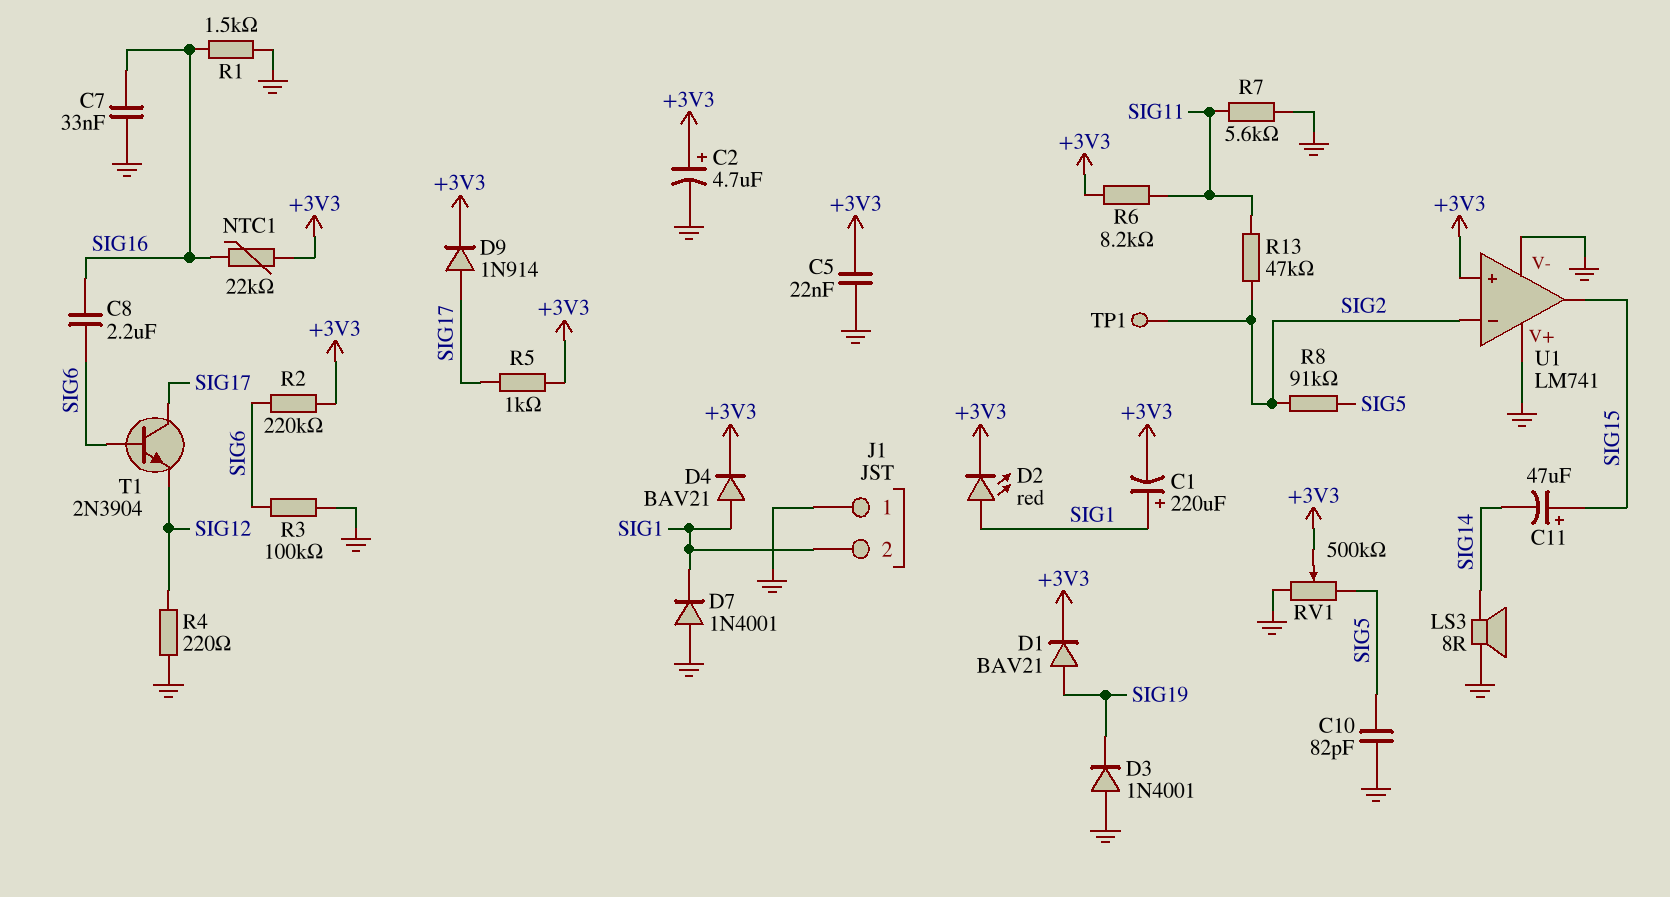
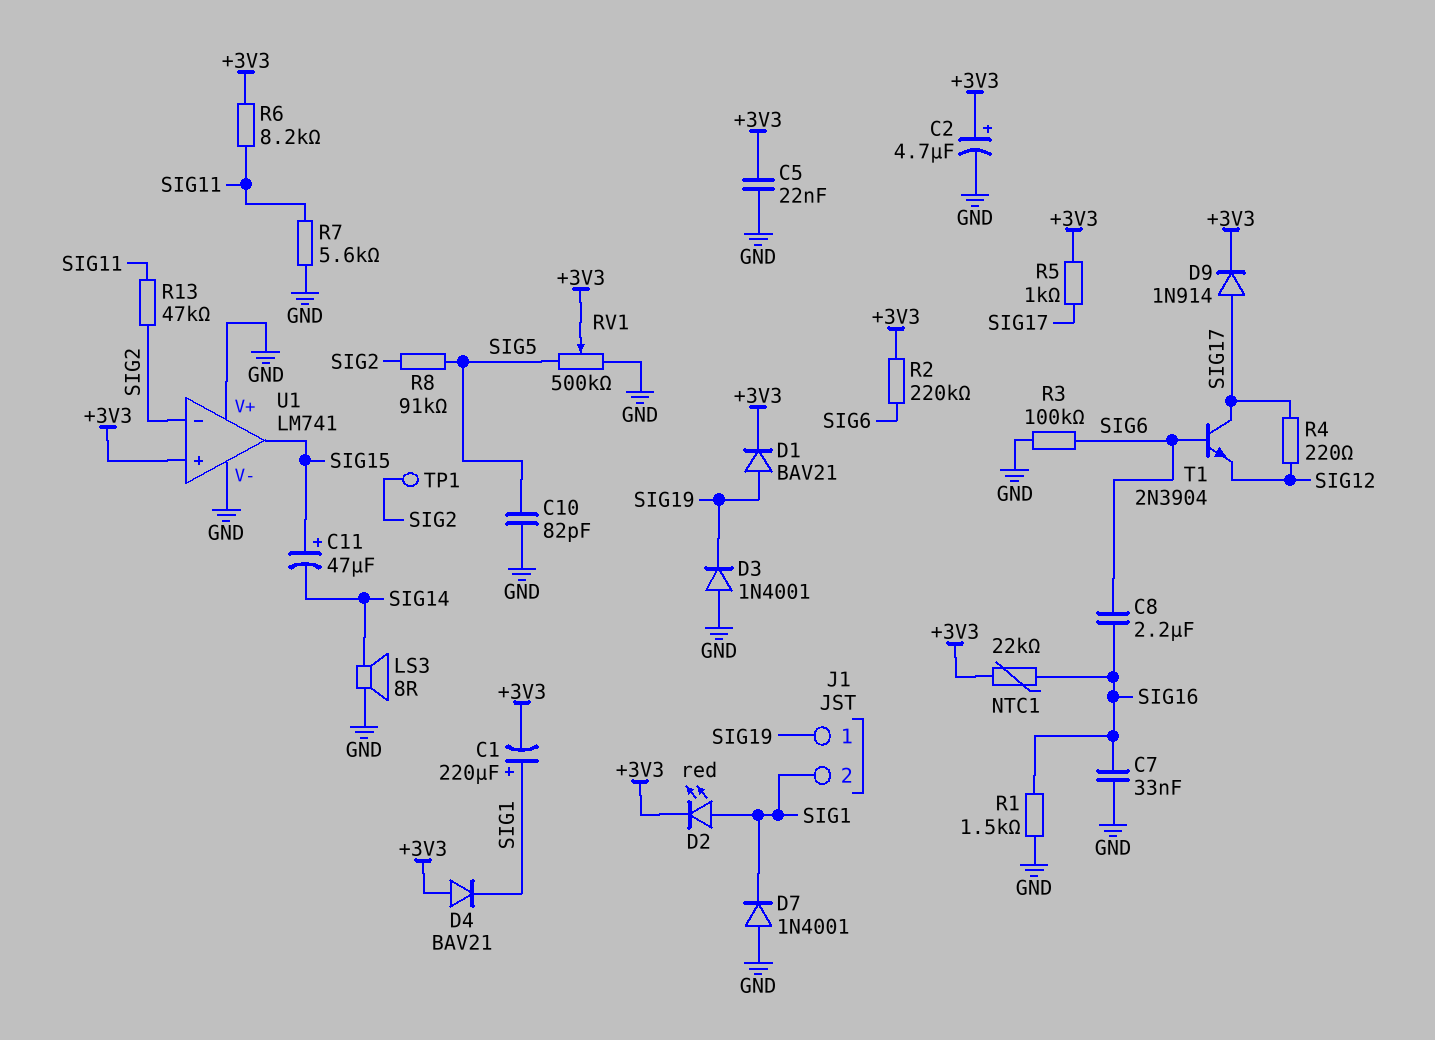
D4: diode BAV21 (A SIG1, K +3V3) -> diode BAV21 (A +3V3, K SIG1)
J1 pin 1: GND -> SIG19
R4: 220 (GND, SIG12) -> 220 (SIG12, SIG17)

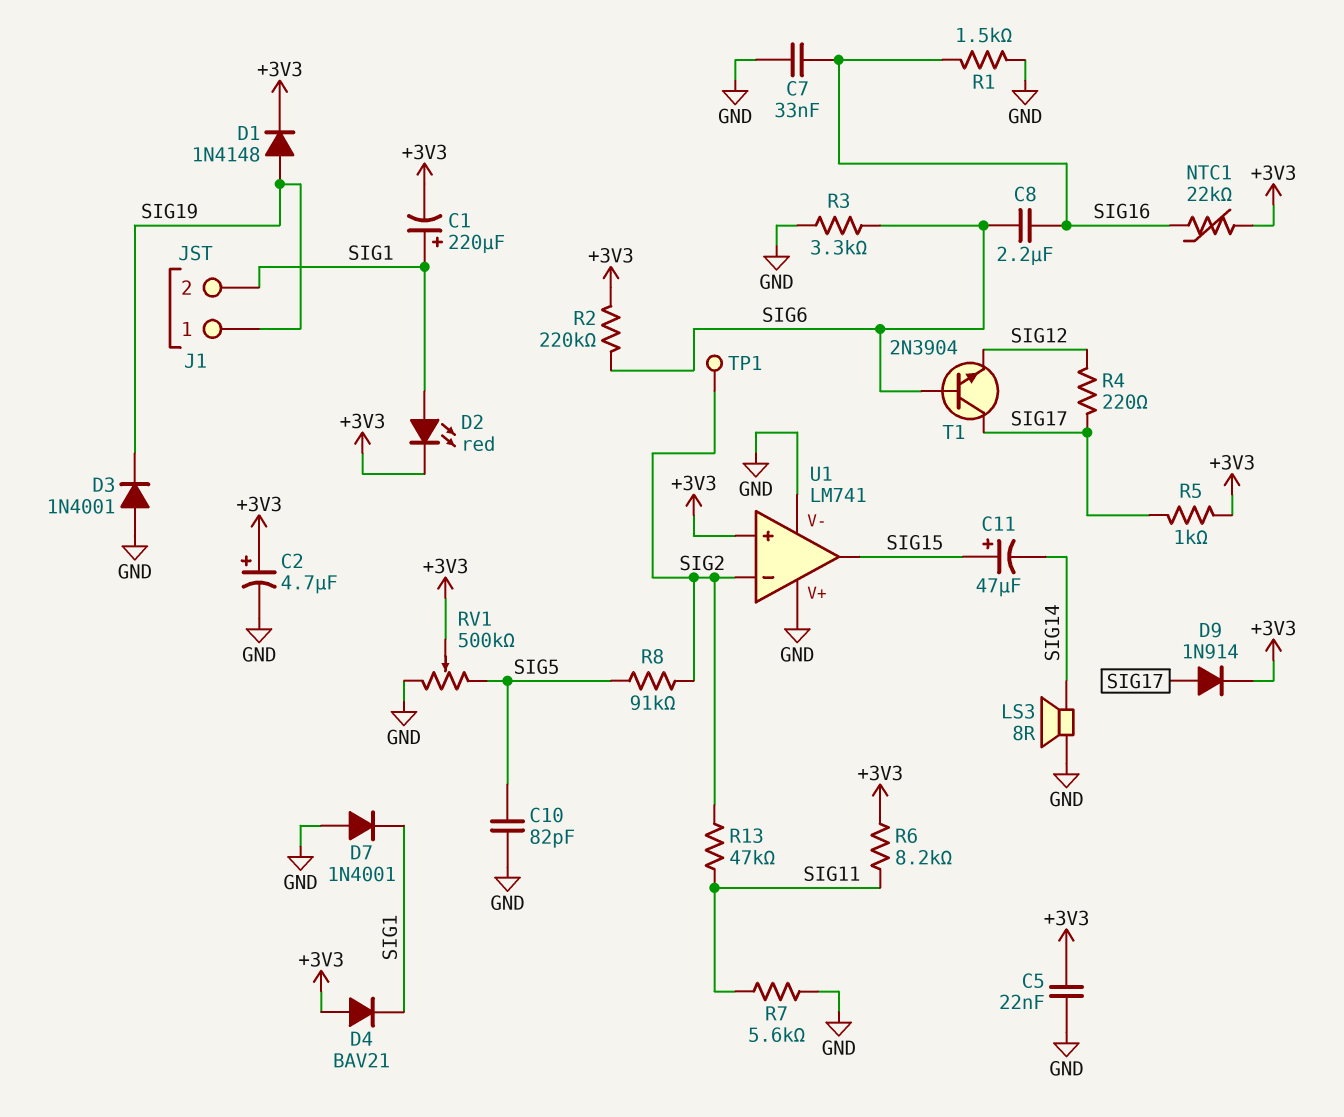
D1: diode BAV21 (A SIG19, K +3V3) -> diode 1N4148 (A SIG19, K +3V3)
R3: 100k (GND, SIG6) -> 3.3k (GND, SIG6)

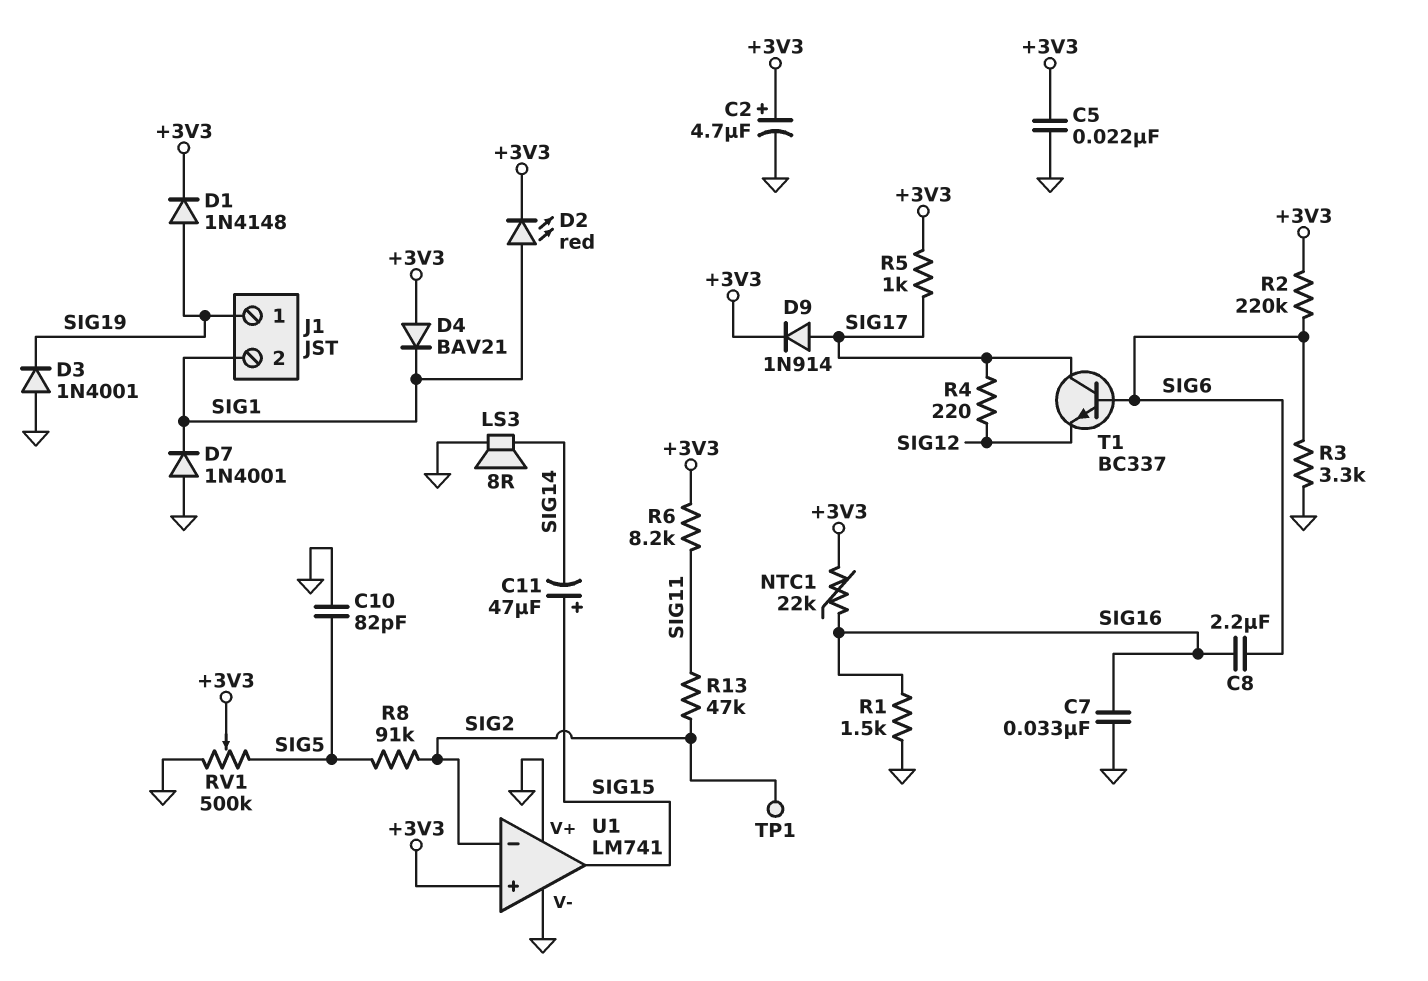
C1: 220uF (plus SIG1, minus +3V3) -> none
R7: 5.6k (GND, SIG11) -> none
T1: NPN 2N3904 (B SIG6, C SIG17, E SIG12) -> NPN BC337 (B SIG6, C SIG17, E SIG12)

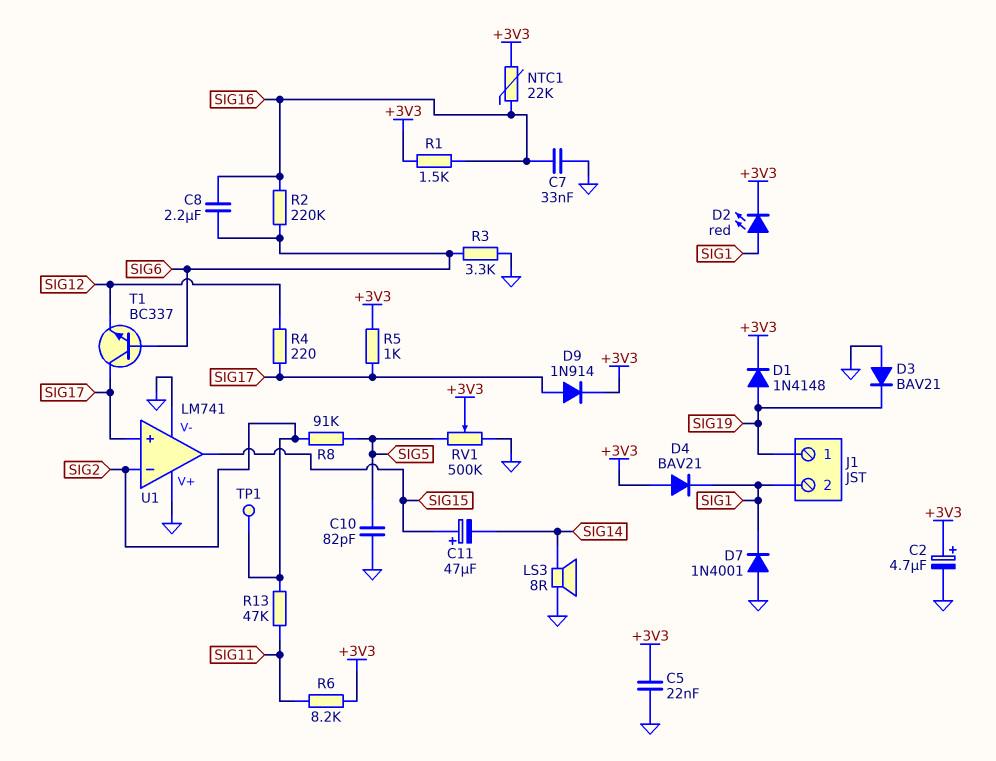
D3: diode 1N4001 (A GND, K SIG19) -> diode BAV21 (A GND, K SIG19)
R1: 1.5k (GND, SIG16) -> 1.5k (+3V3, SIG16)
R2: 220k (+3V3, SIG6) -> 220k (SIG6, SIG16)
U1 pin in+: +3V3 -> SIG17

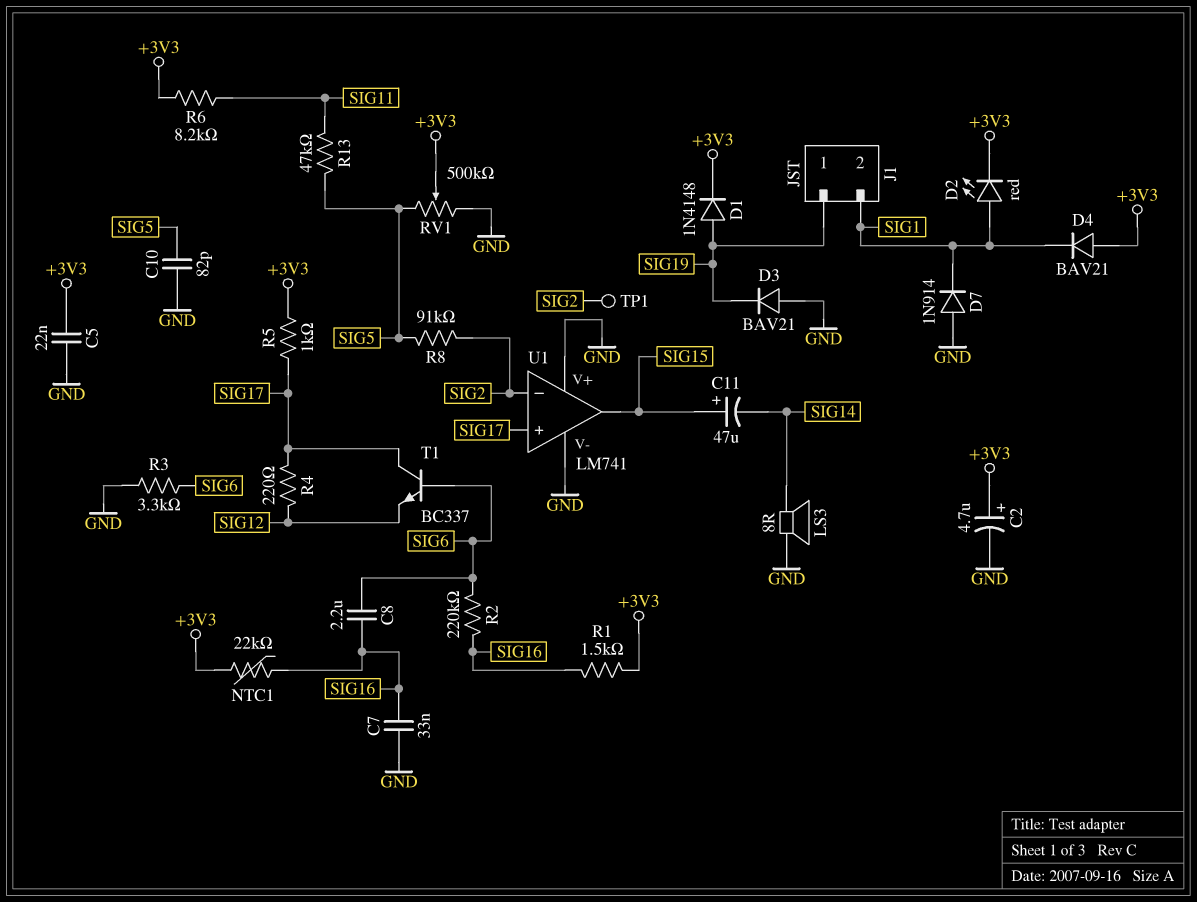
D7: diode 1N4001 (A GND, K SIG1) -> diode 1N914 (A GND, K SIG1)
D9: diode 1N914 (A SIG17, K +3V3) -> none
R13: 47k (SIG2, SIG11) -> 47k (SIG5, SIG11)

